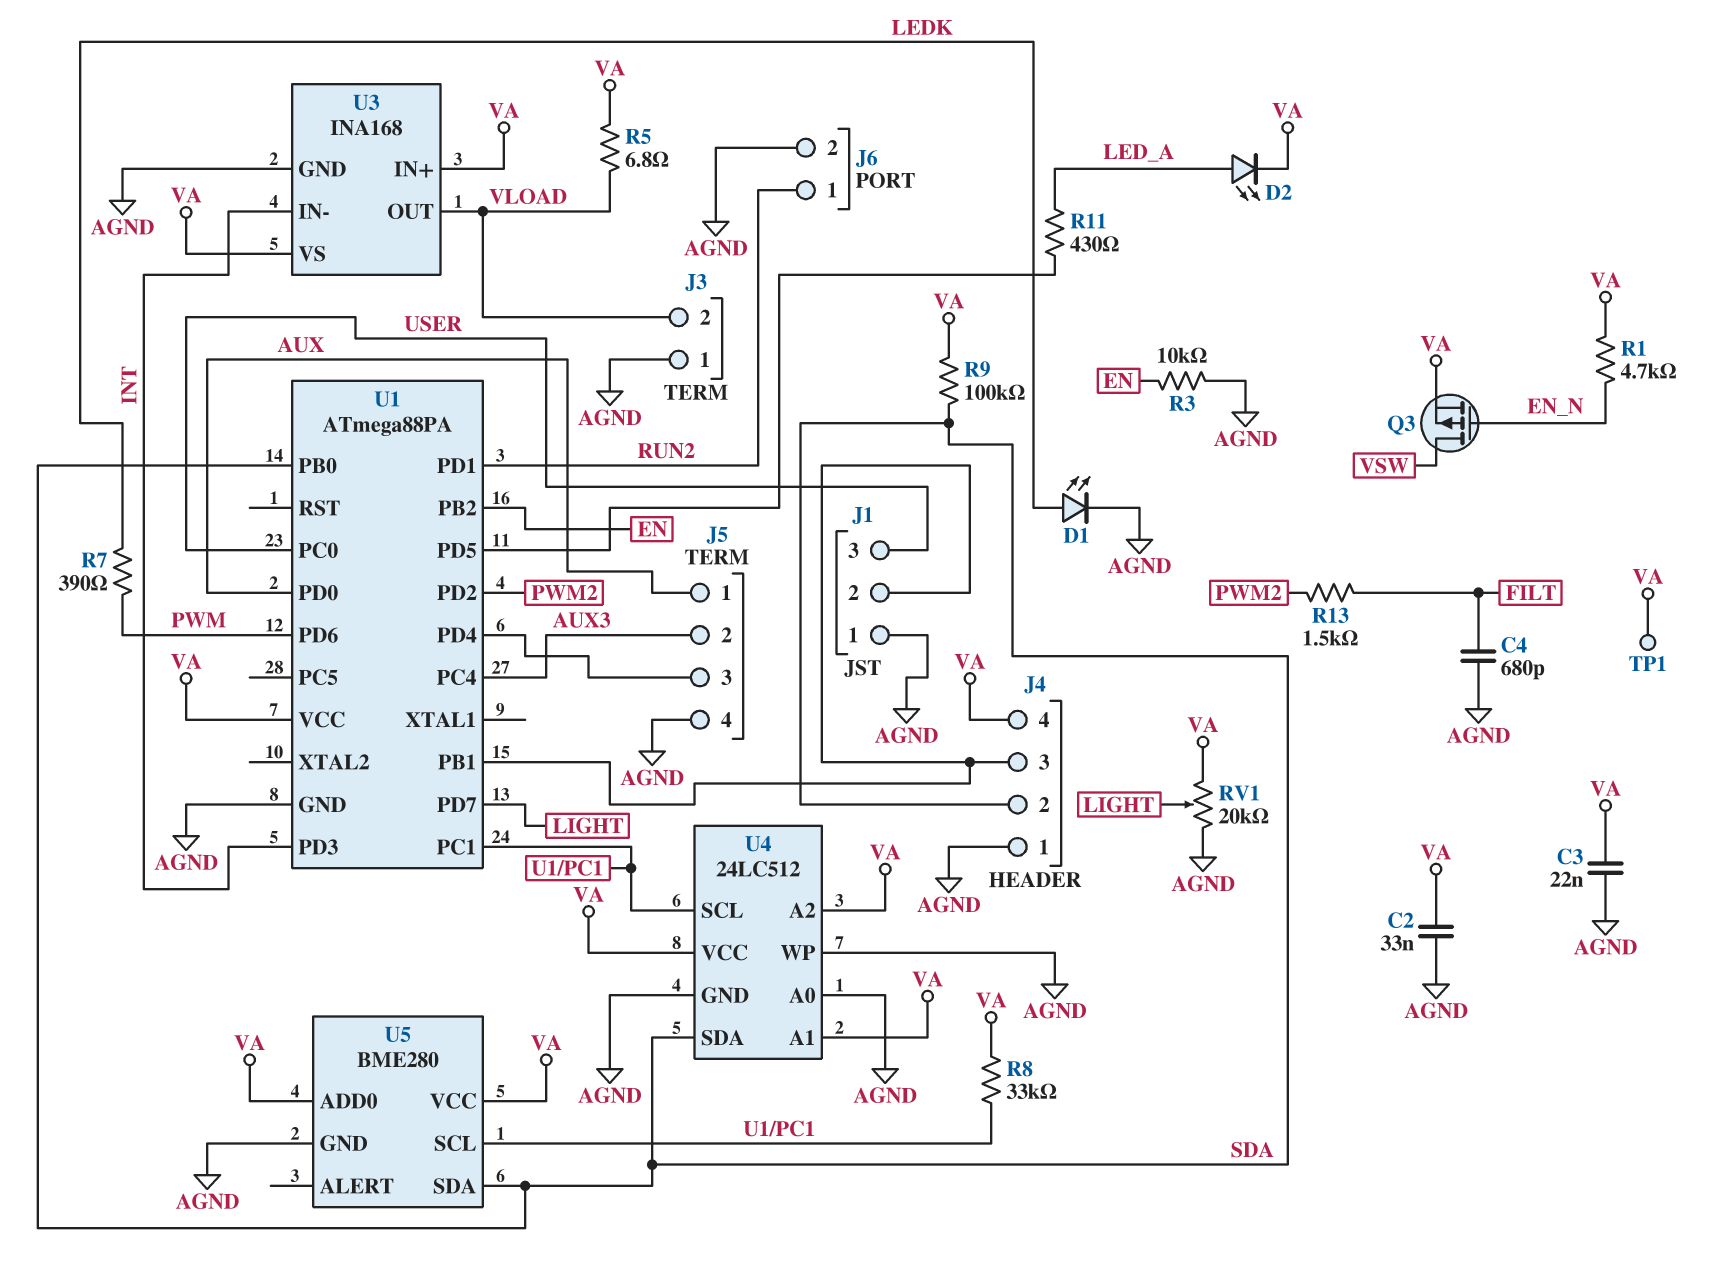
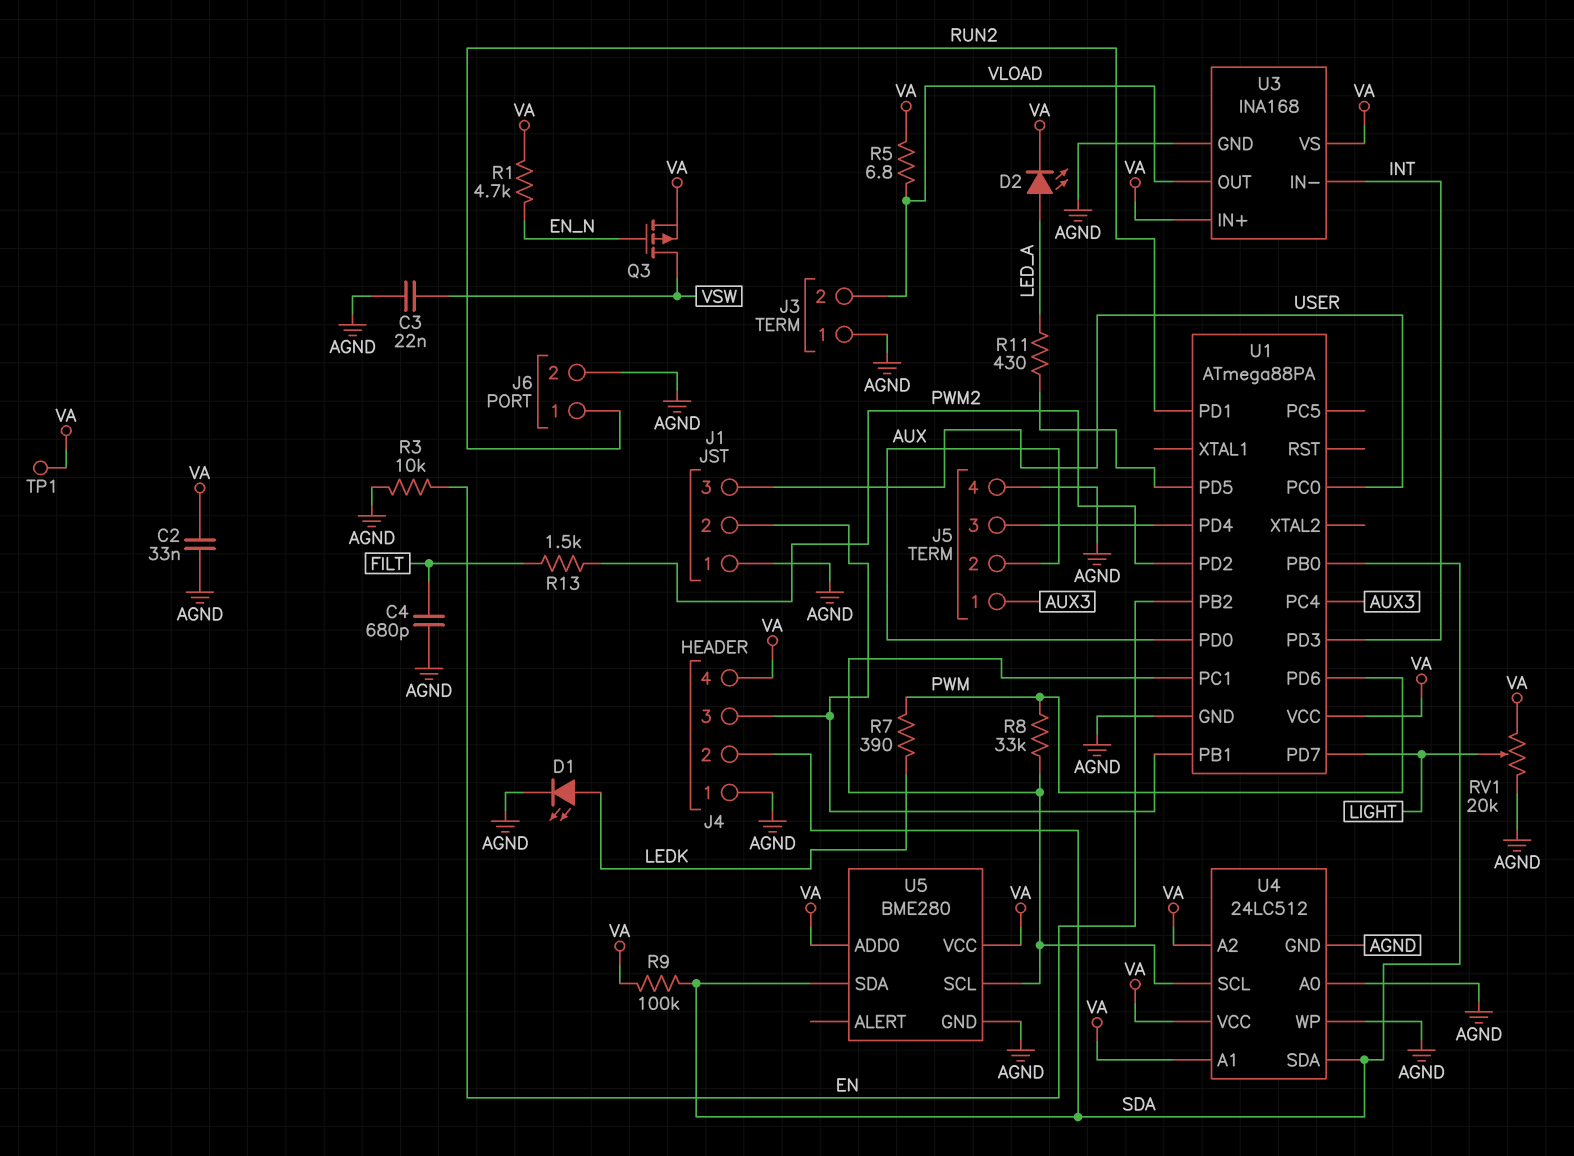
C3: 22nF (AGND, VA) -> 22nF (AGND, VSW)
J5 pin 1: AUX -> AUX3
J5 pin 2: AUX3 -> AUX
R8: 33k (U1/PC1, VA) -> 33k (PWM, U1/PC1)

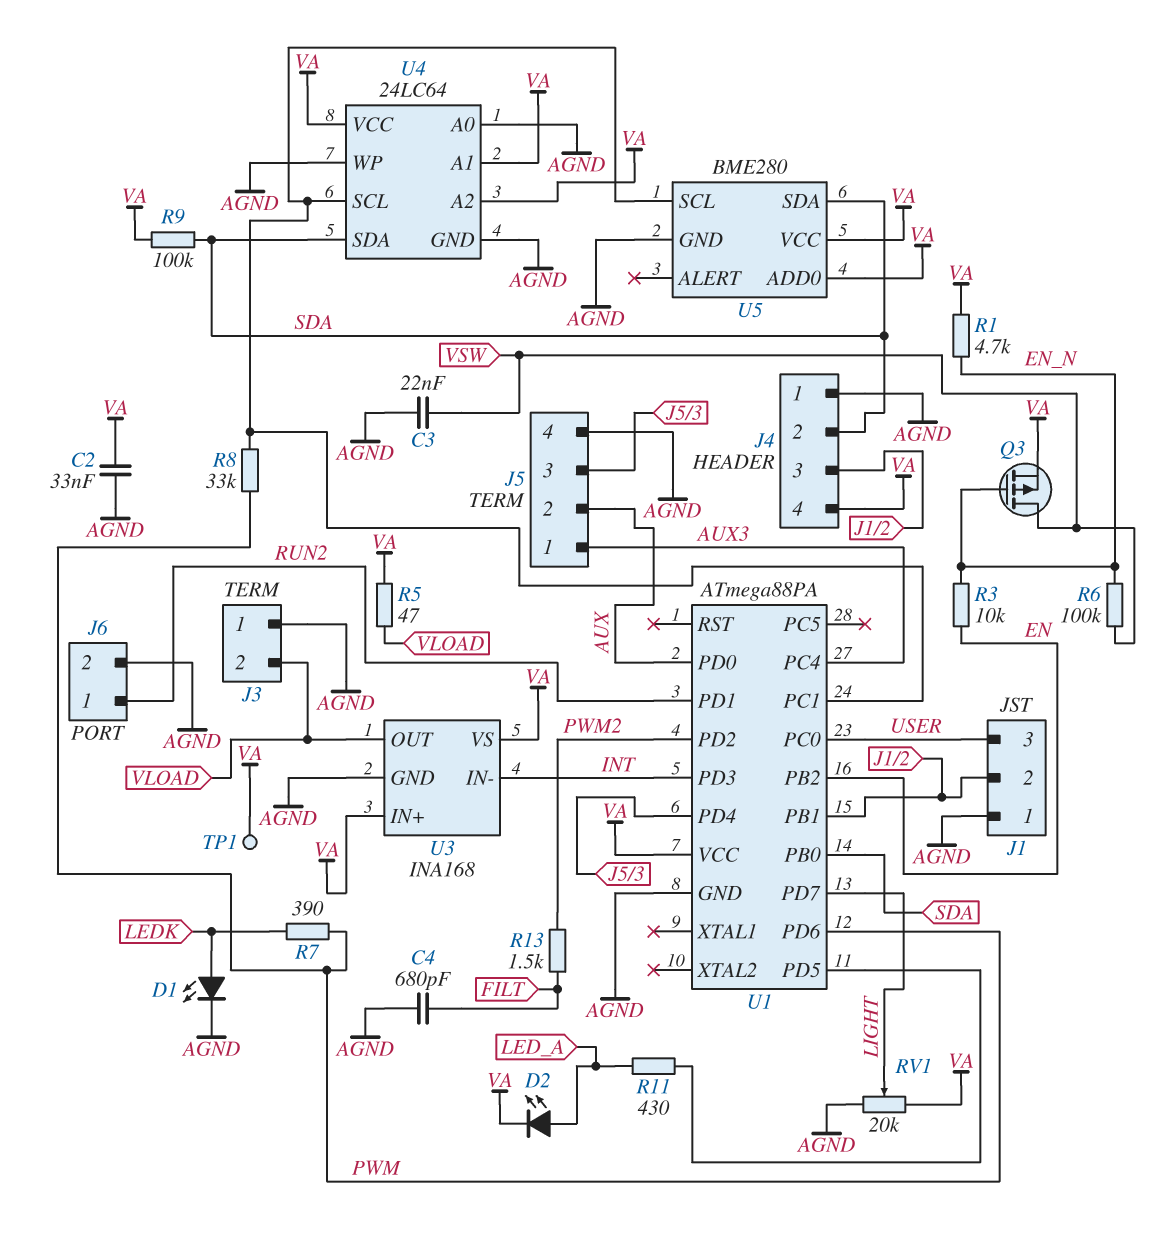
R3: 10k (AGND, EN) -> 10k (EN, EN_N)
R5: 6.8 (VA, VLOAD) -> 47 (VA, VLOAD)
R6: none -> 100k (EN_N, VSW)
U4: 24LC512 -> 24LC64

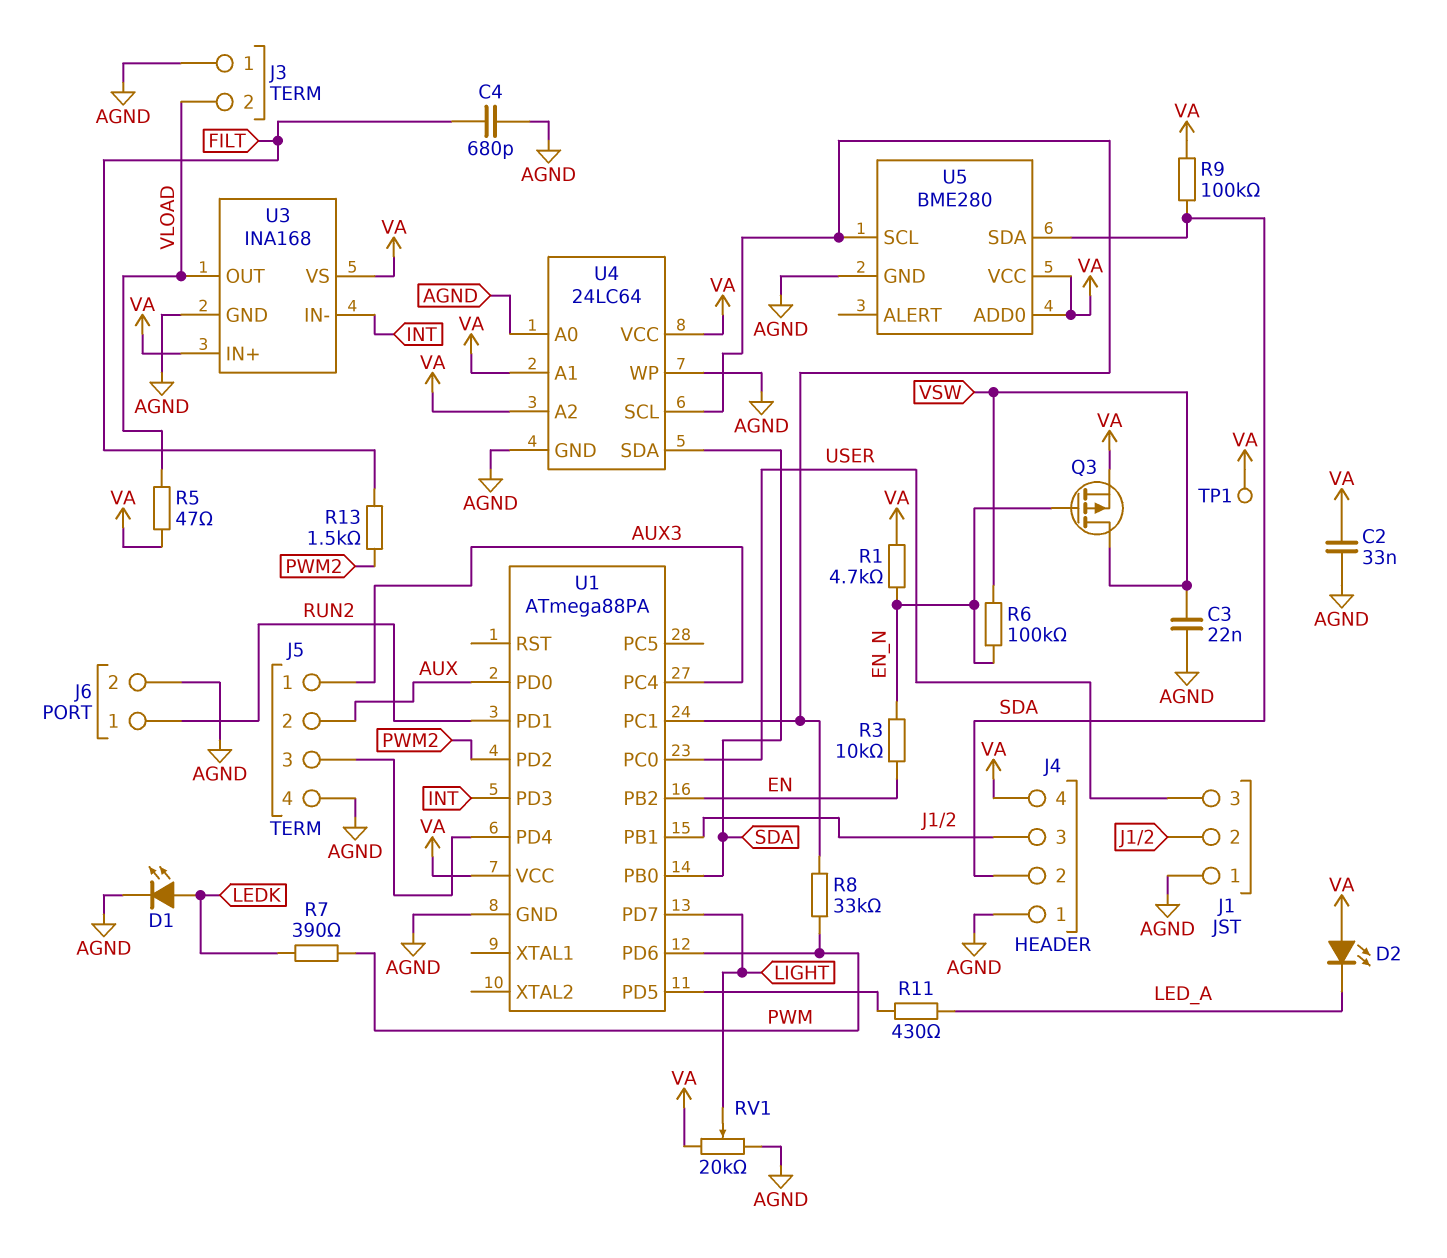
D2: LED (A LED_A, K VA) -> LED (A VA, K LED_A)

